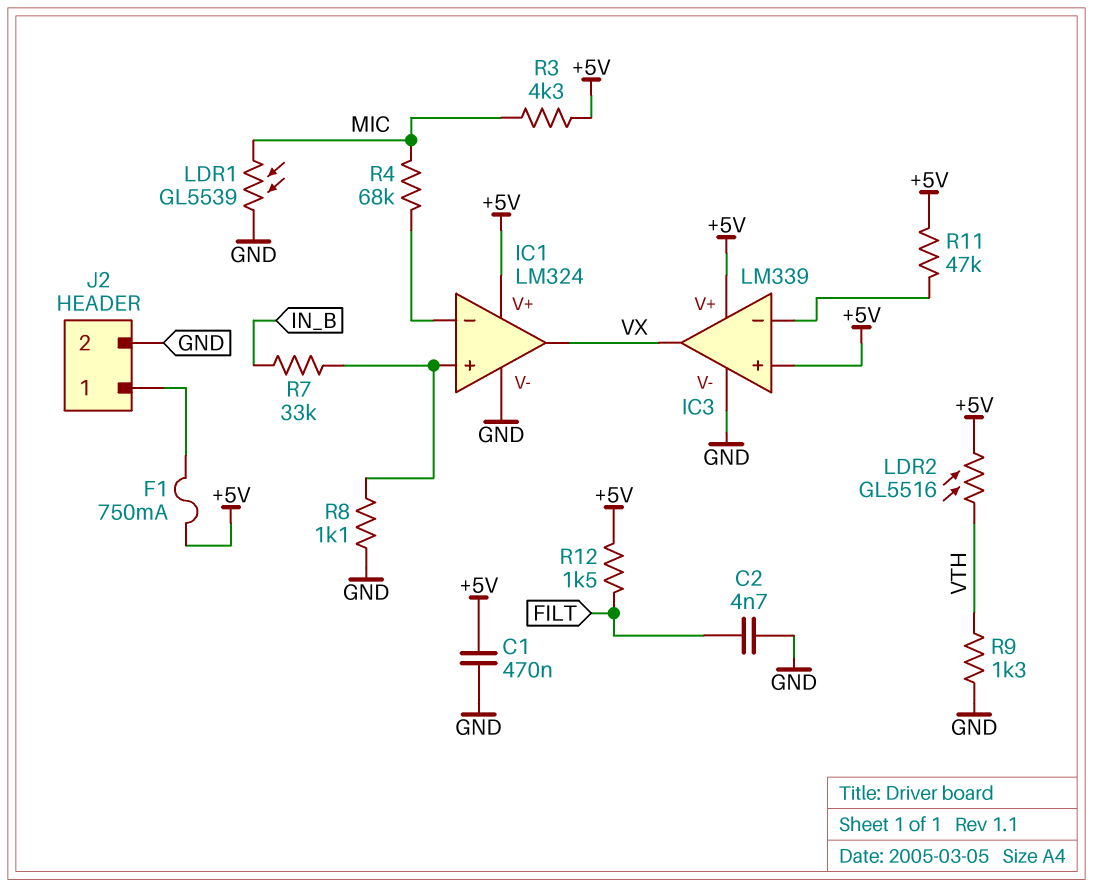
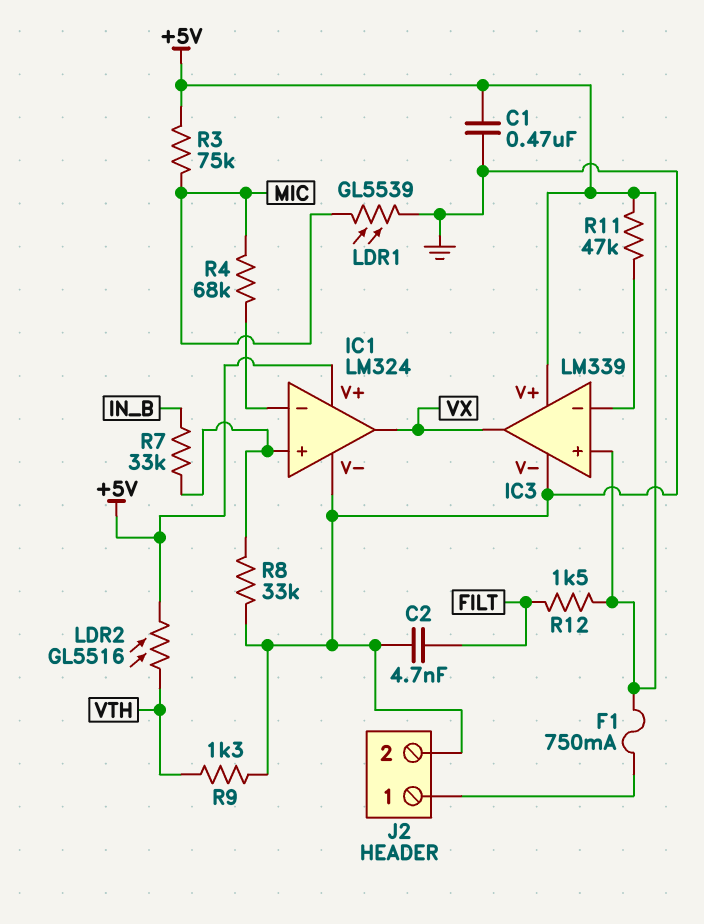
R3: 4.3k (+5V, MIC) -> 75k (+5V, MIC)
R8: 1.1k (GND, IC1/in+) -> 33k (GND, IC1/in+)

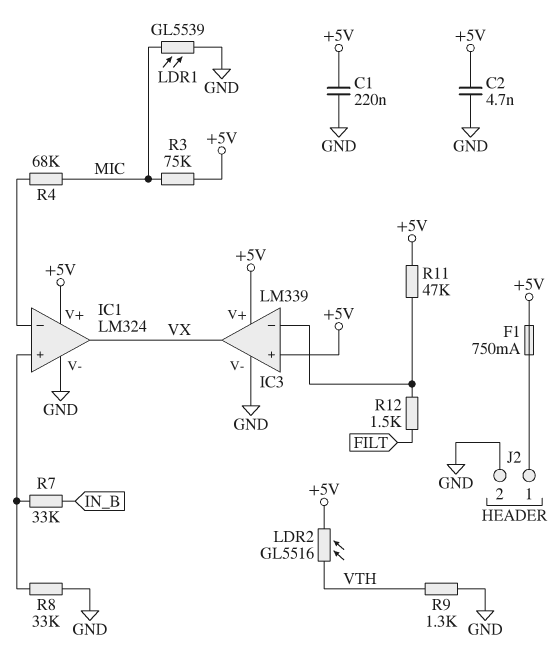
C1: 470nF (+5V, GND) -> 220nF (+5V, GND)
C2: 4.7nF (FILT, GND) -> 4.7nF (+5V, GND)
R12: 1.5k (+5V, FILT) -> 1.5k (FILT, IC3/in-)

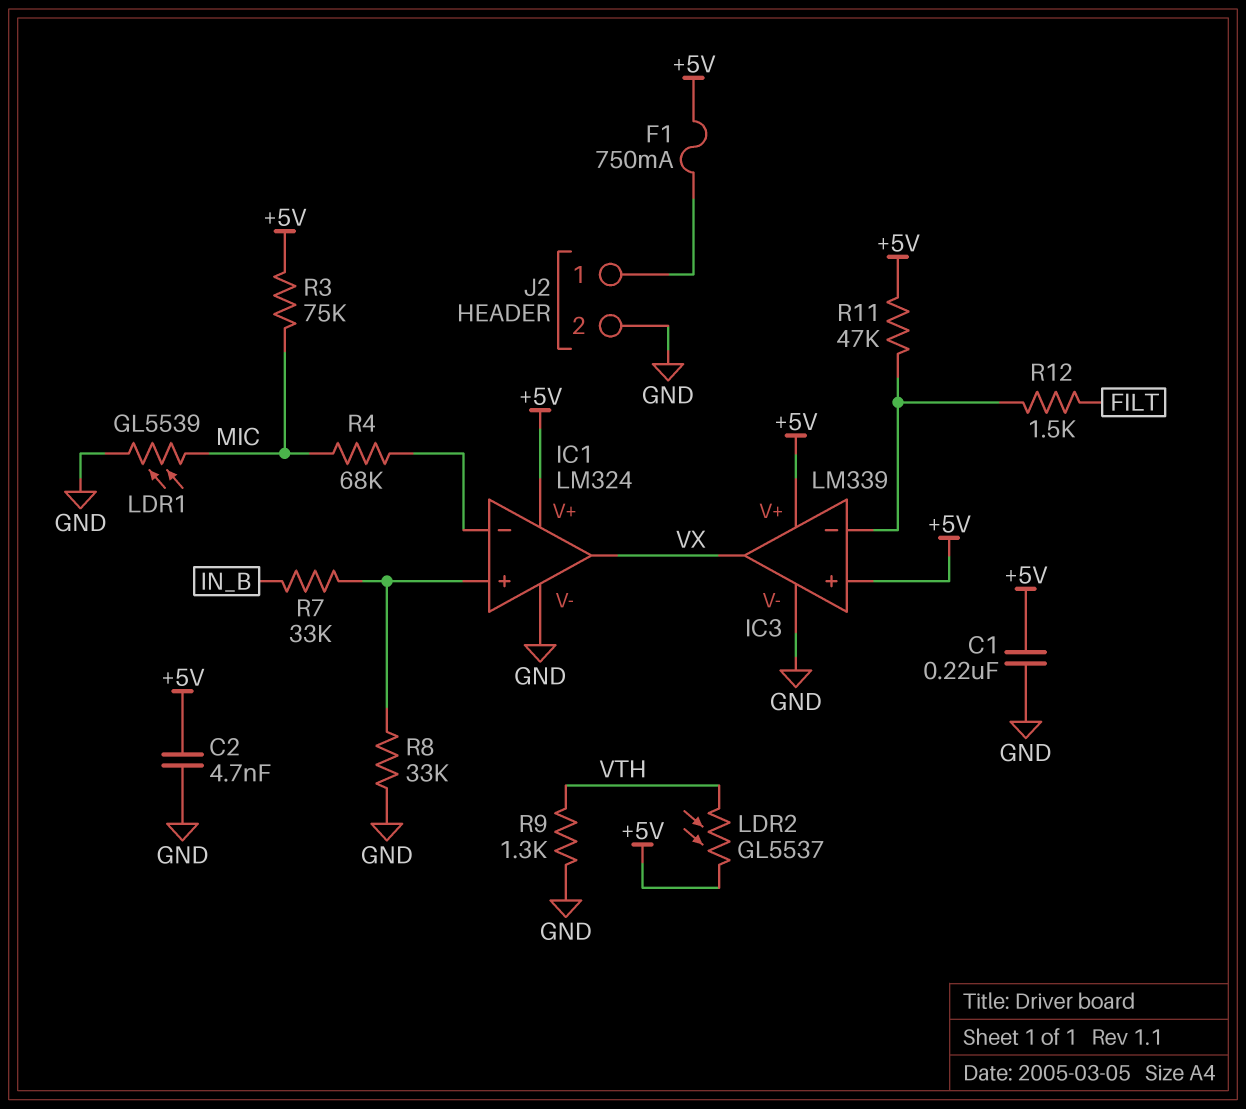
LDR2: GL5516 (+5V, VTH) -> GL5537 (+5V, VTH)

